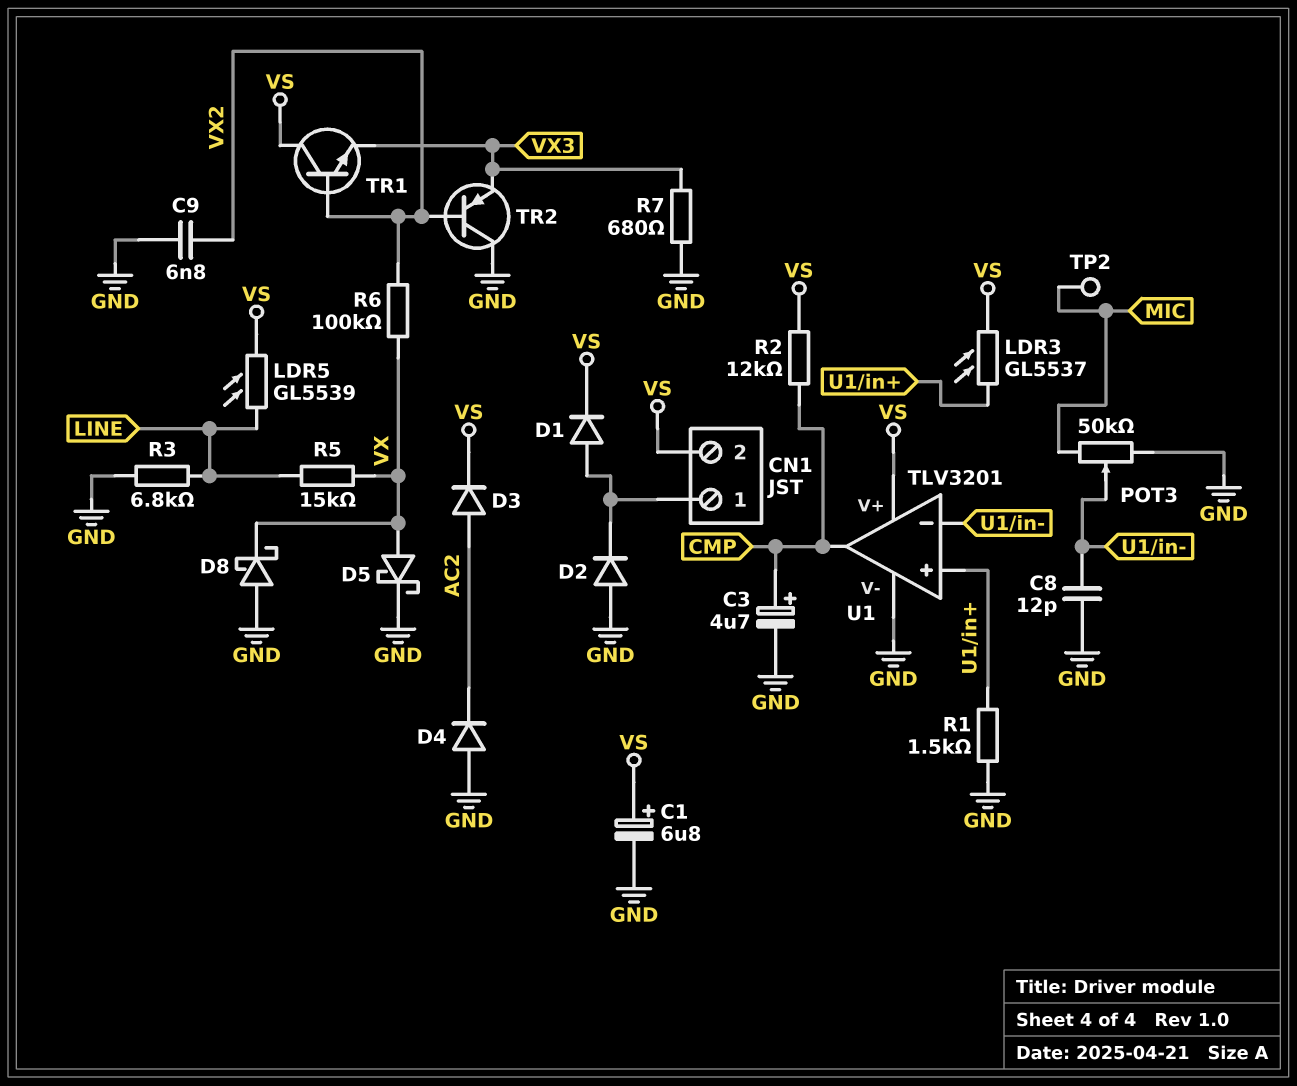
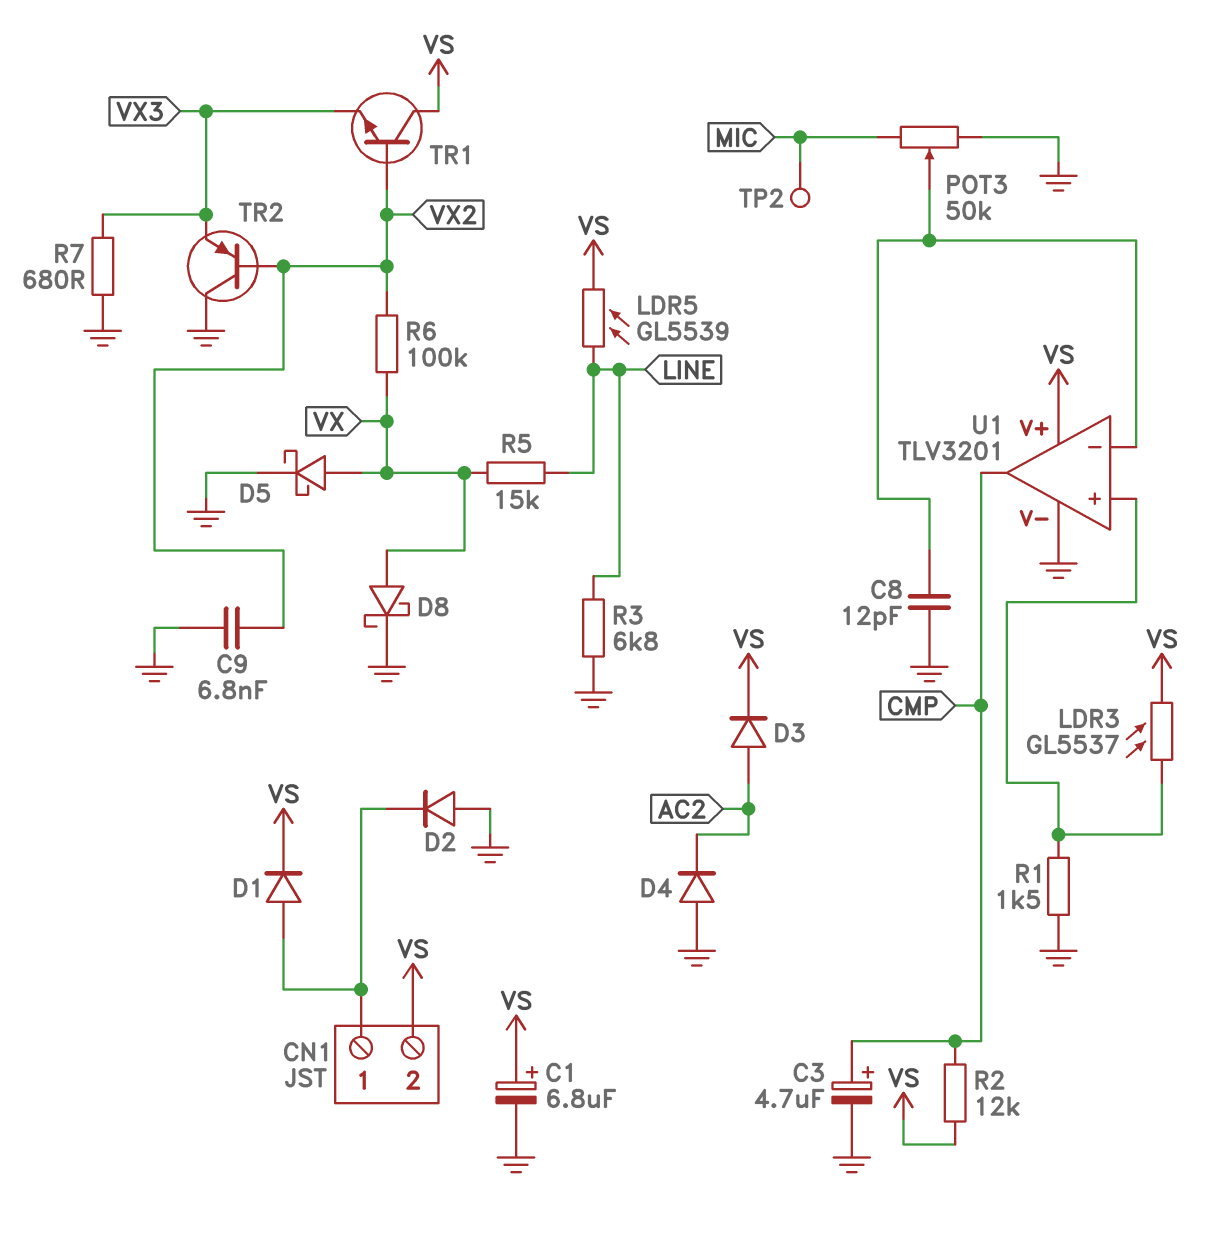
D8: schottky (A GND, K VX) -> schottky (A VX, K GND)

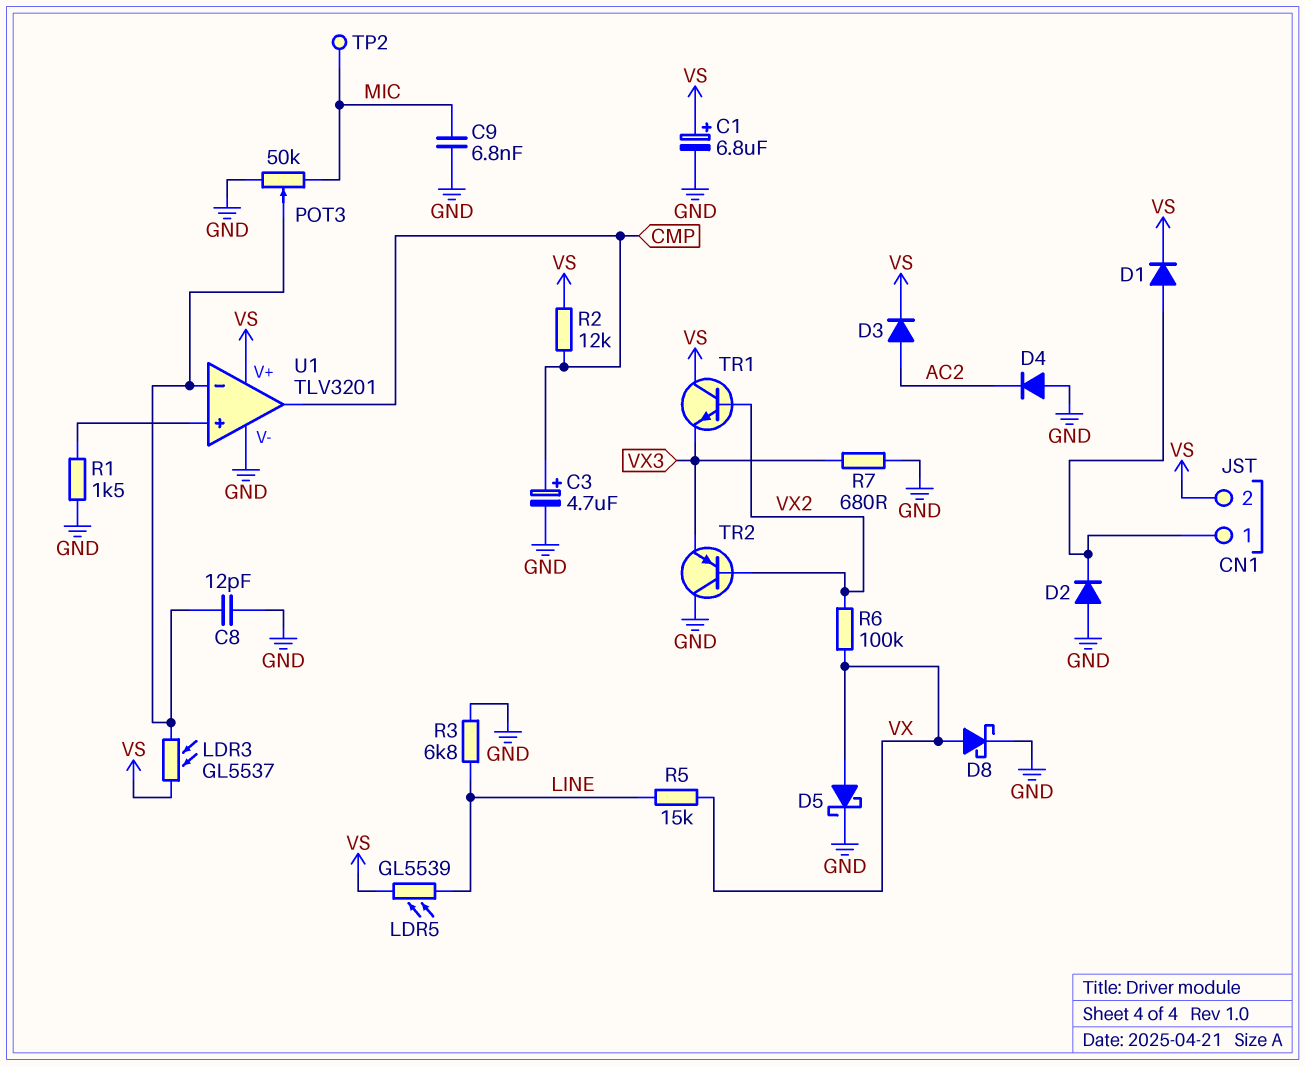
C9: 6.8nF (GND, VX2) -> 6.8nF (GND, MIC)
LDR3: GL5537 (U1/in+, VS) -> GL5537 (U1/in-, VS)

